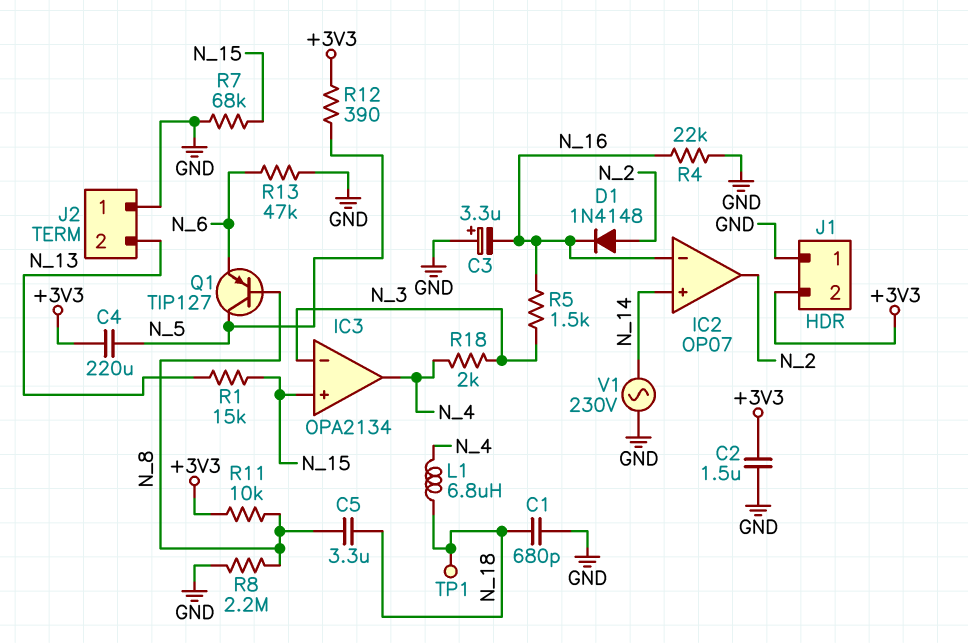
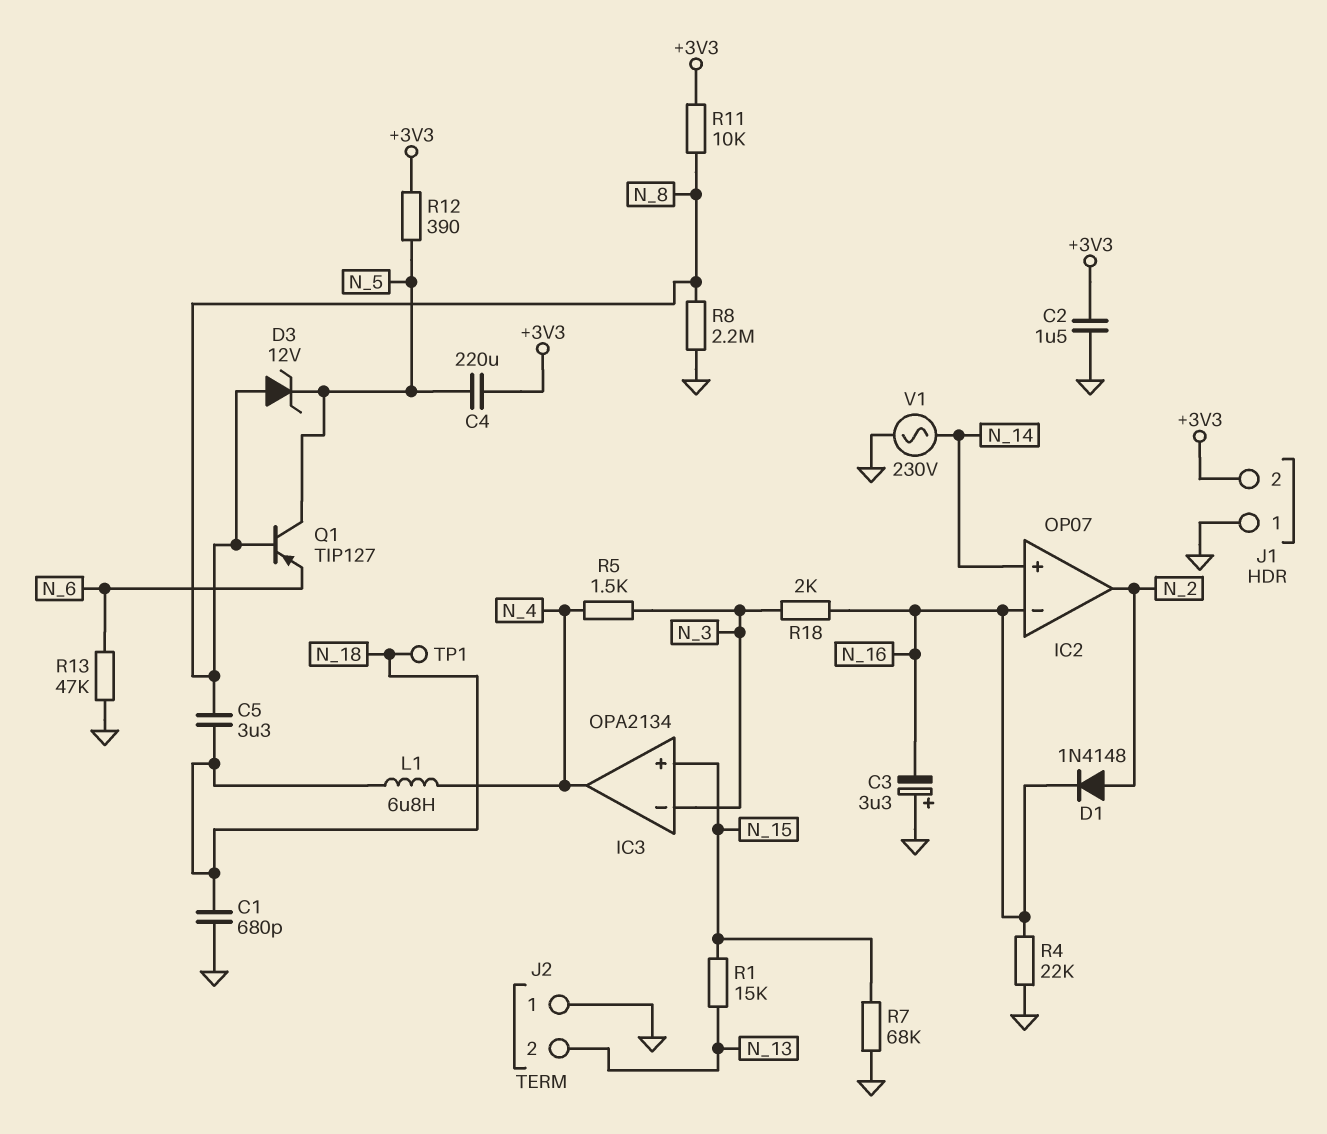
D3: none -> zener 12V (A N_8, K N_5)
R5: 1.5k (N_3, N_16) -> 1.5k (N_3, N_4)
R18: 2k (N_3, N_4) -> 2k (N_3, N_16)

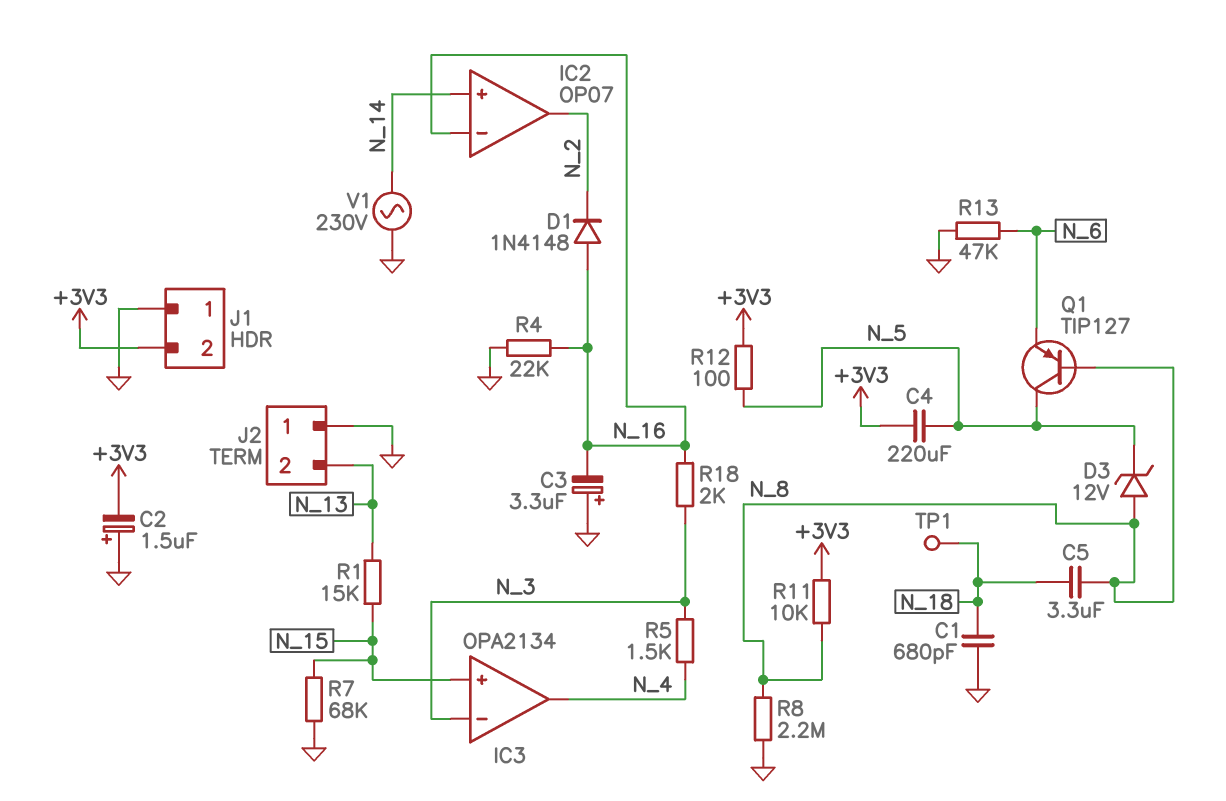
C2: 1.5uF (+3V3, GND) -> 1.5uF (plus GND, minus +3V3)
D1: diode 1N4148 (A N_2, K N_16) -> diode 1N4148 (A N_16, K N_2)
L1: 6.8uH (N_4, N_18) -> none
R12: 390 (+3V3, N_5) -> 100 (+3V3, N_5)

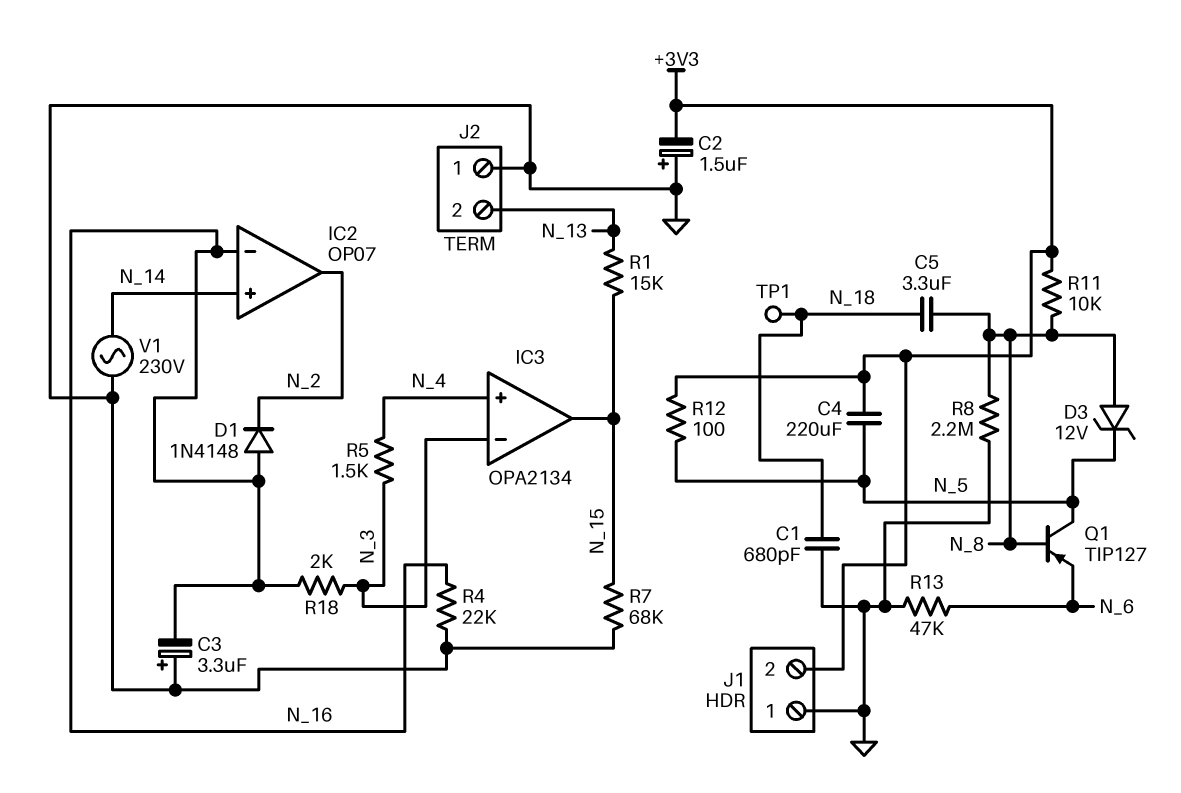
IC3 pin in+: N_15 -> N_4
IC3 pin out: N_4 -> N_15

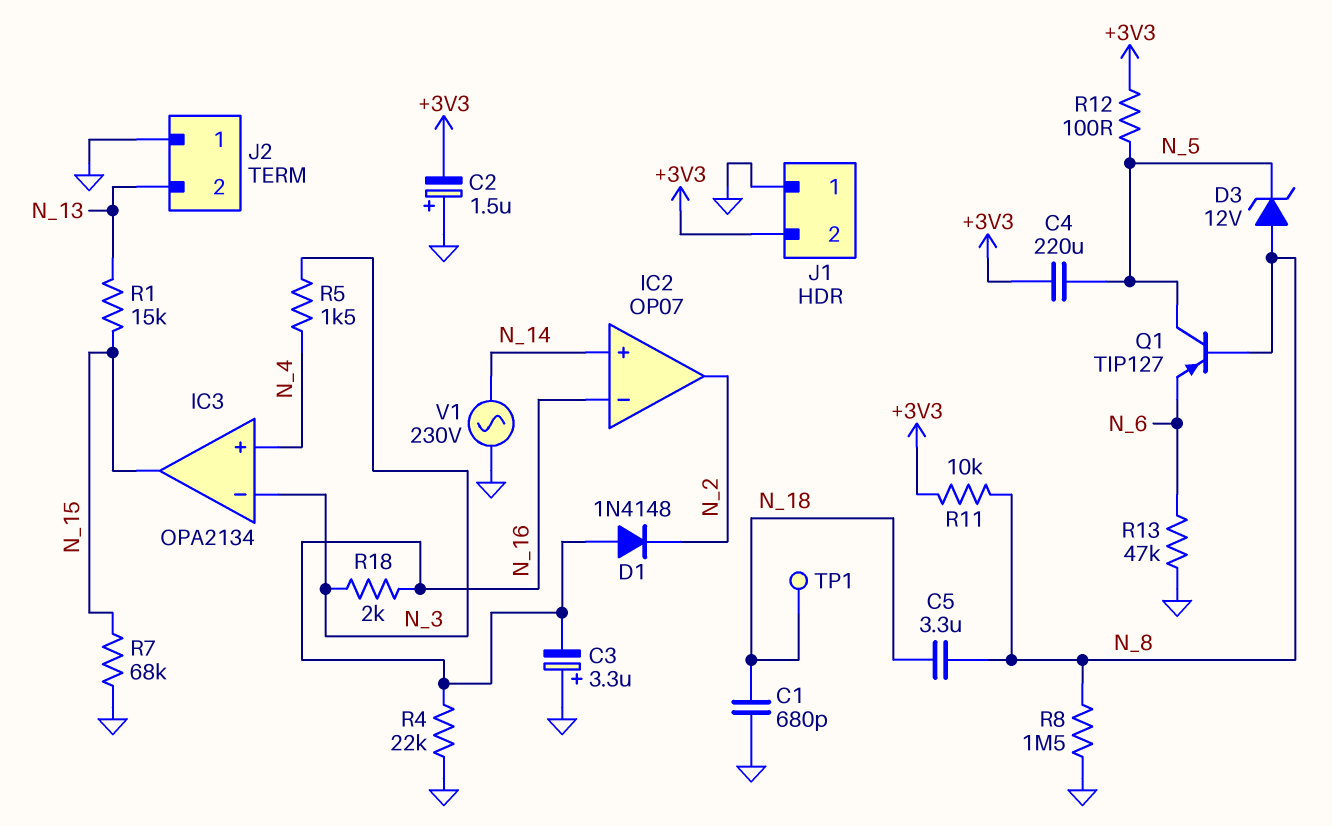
R8: 2.2M (GND, N_8) -> 1.5M (GND, N_8)

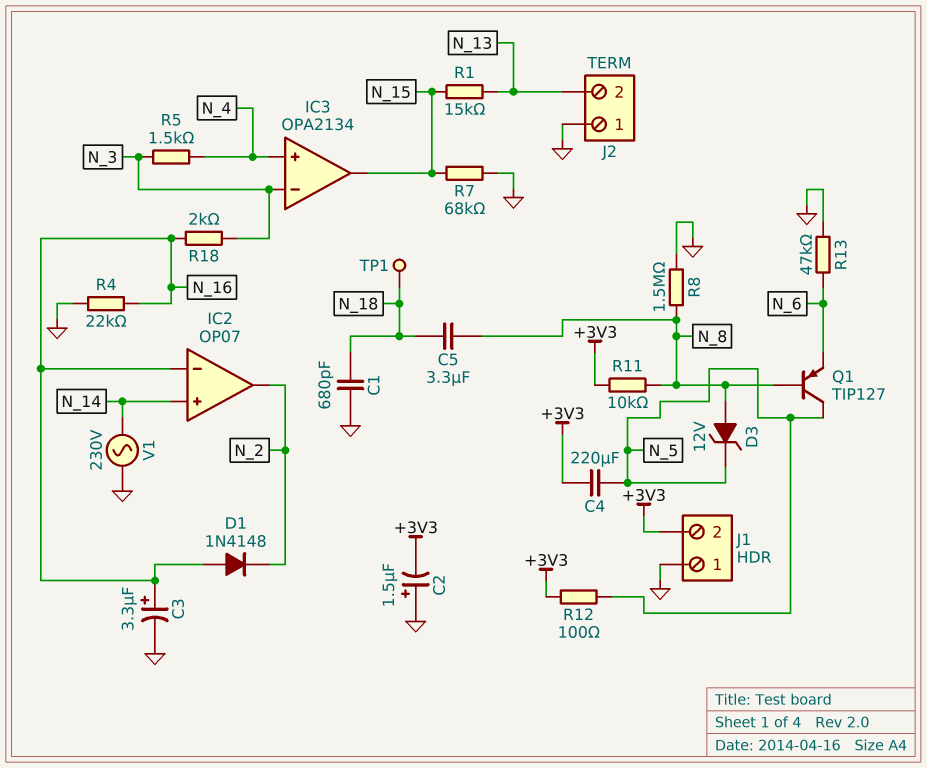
C3: 3.3uF (plus GND, minus N_16) -> 3.3uF (plus N_16, minus GND)

